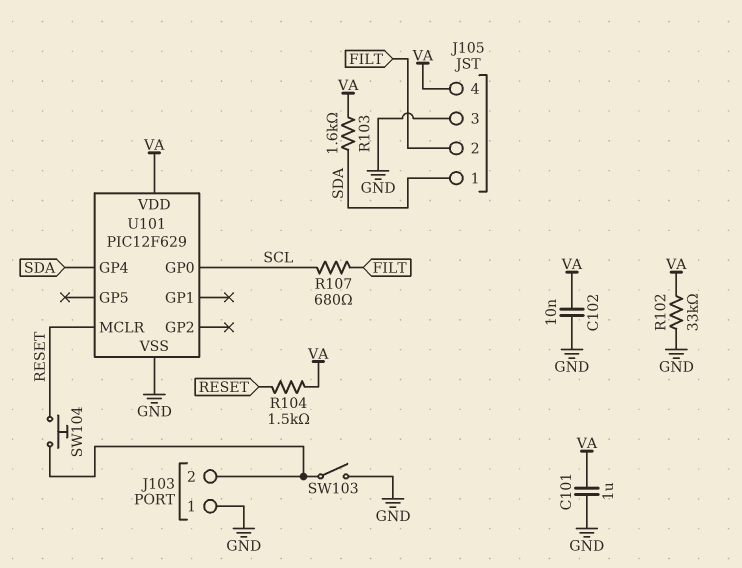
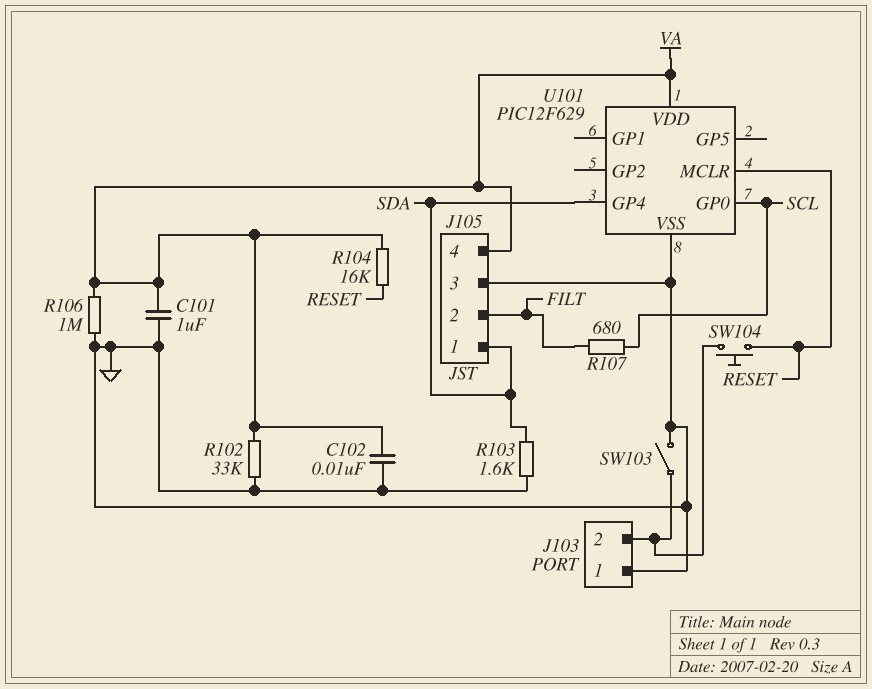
R103: 1.6k (SDA, VA) -> 1.6k (GND, SDA)
R104: 1.5k (RESET, VA) -> 16k (RESET, VA)
R106: none -> 1M (GND, VA)

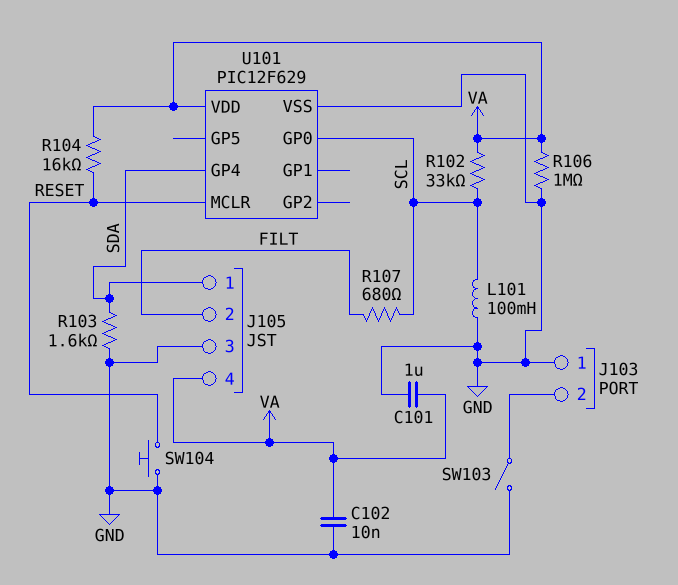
L101: none -> 100mH (GND, SCL)
R102: 33k (GND, VA) -> 33k (SCL, VA)
SW104: button (J103/2, RESET) -> button (GND, RESET)

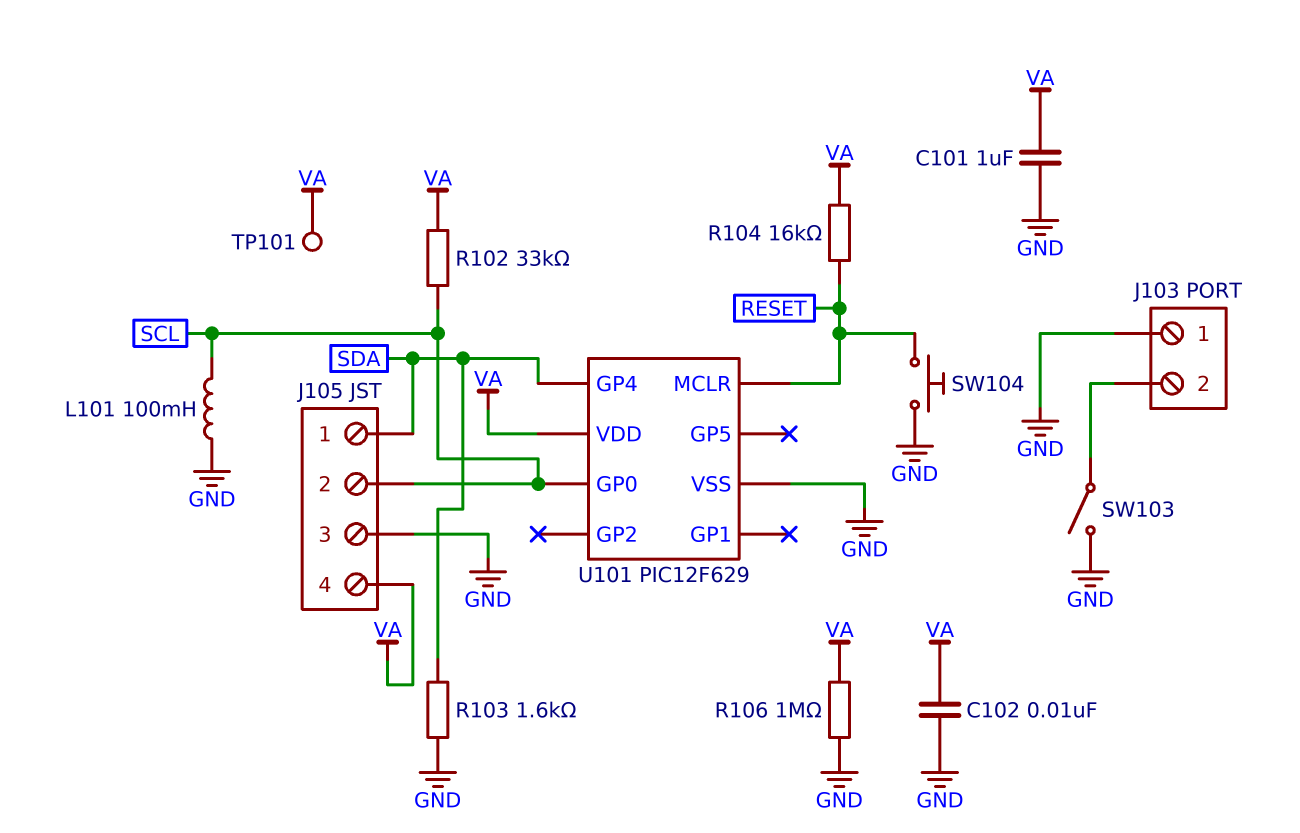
J105 pin 2: FILT -> SCL
R107: 680 (FILT, SCL) -> none
TP101: none -> test point (VA)

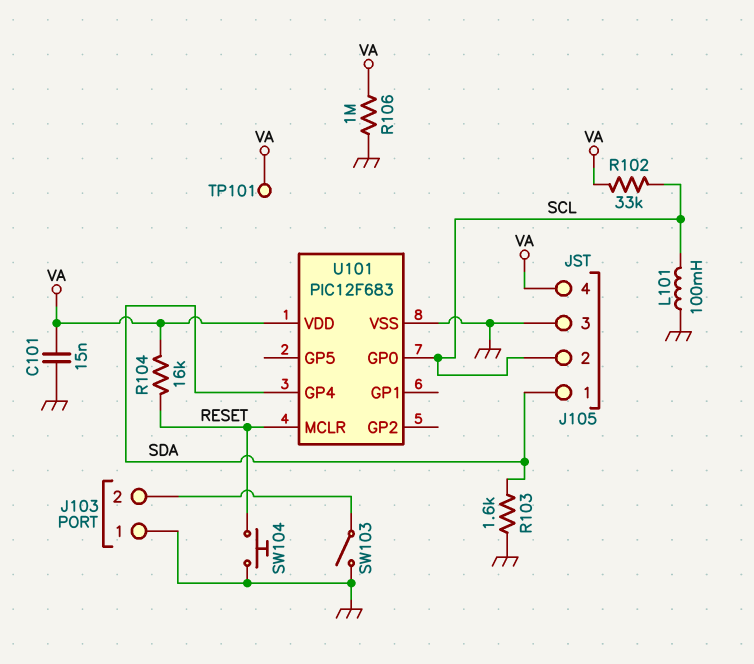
C101: 1uF (GND, VA) -> 15nF (GND, VA)
C102: 10nF (GND, VA) -> none
U101: PIC12F629 -> PIC12F683

